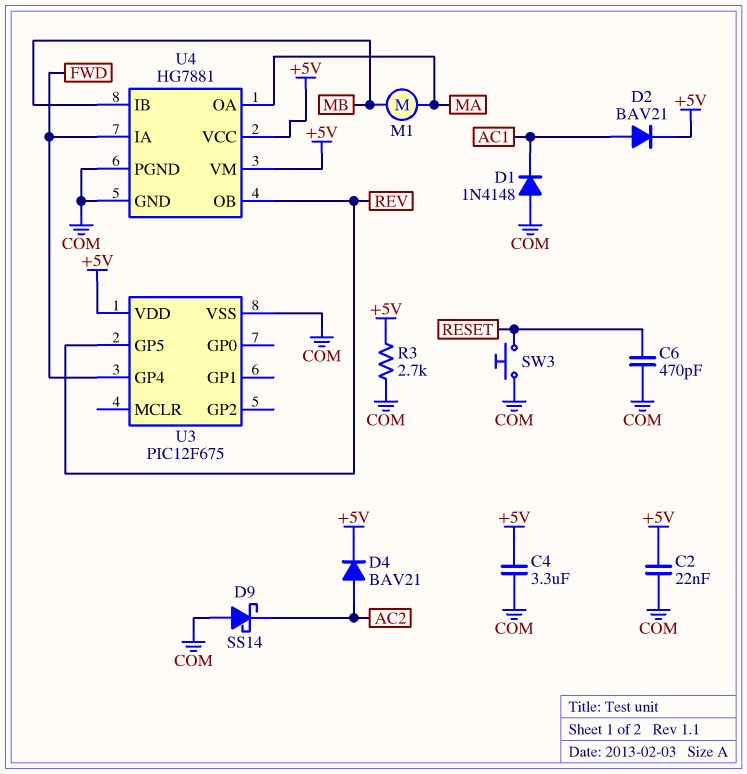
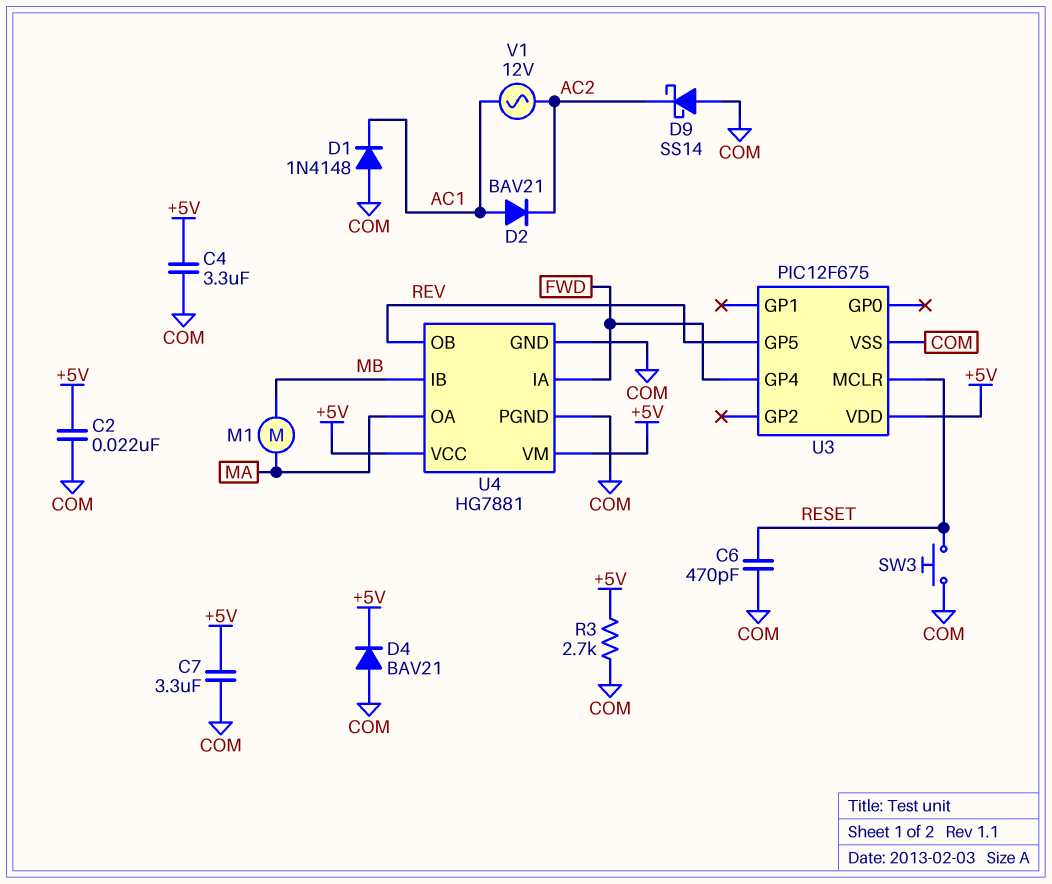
C7: none -> 3.3uF (+5V, COM)
D2: diode BAV21 (A AC1, K +5V) -> diode BAV21 (A AC1, K AC2)
D4: diode BAV21 (A AC2, K +5V) -> diode BAV21 (A COM, K +5V)
U3 pin MCLR: none -> RESET
V1: none -> AC 12V (AC1, AC2)

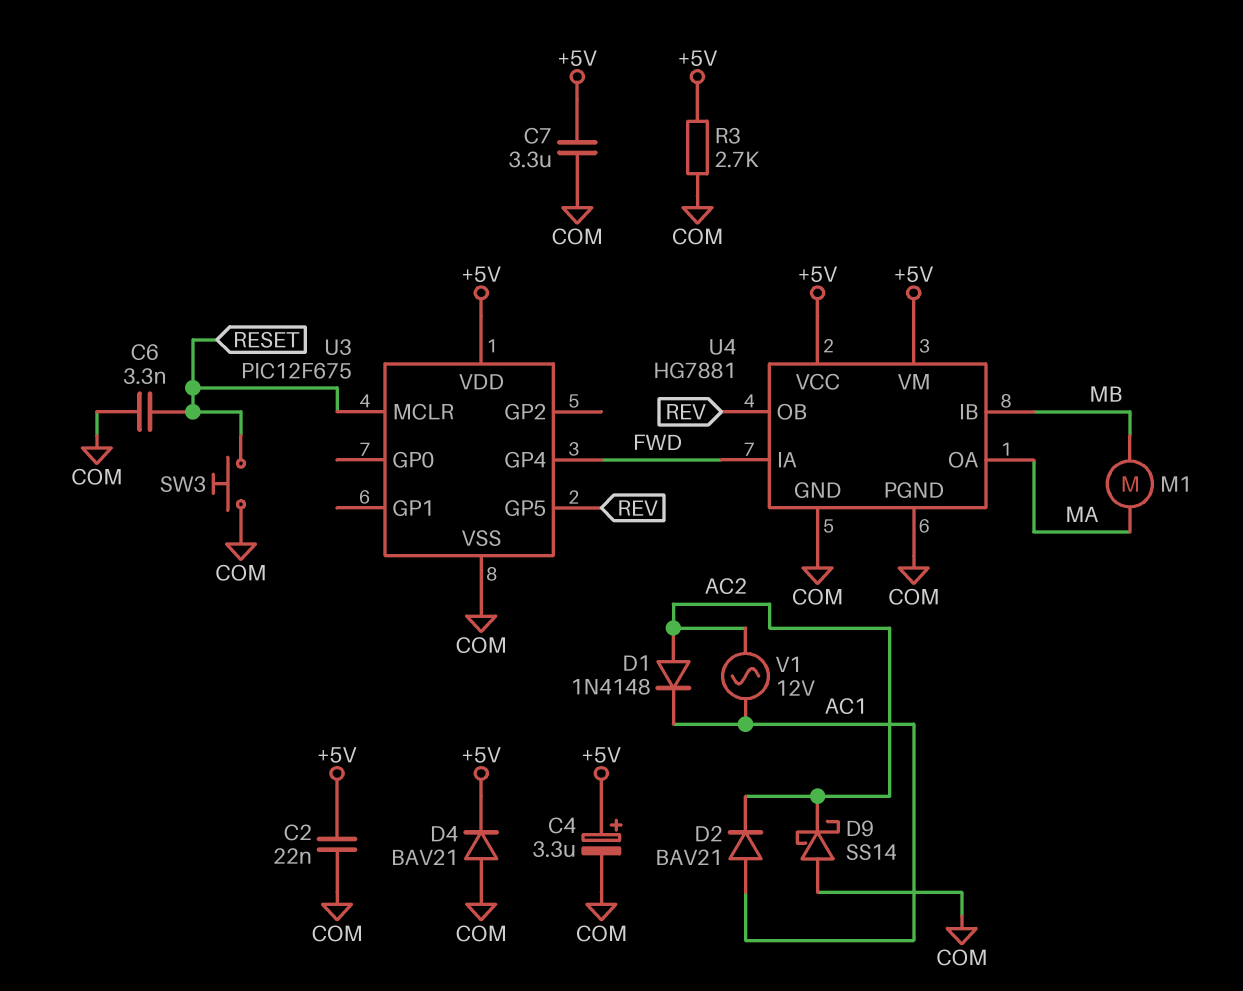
C4: 3.3uF (+5V, COM) -> 3.3uF (plus +5V, minus COM)
C6: 470pF (COM, RESET) -> 3.3nF (COM, RESET)
D1: diode 1N4148 (A COM, K AC1) -> diode 1N4148 (A AC2, K AC1)

